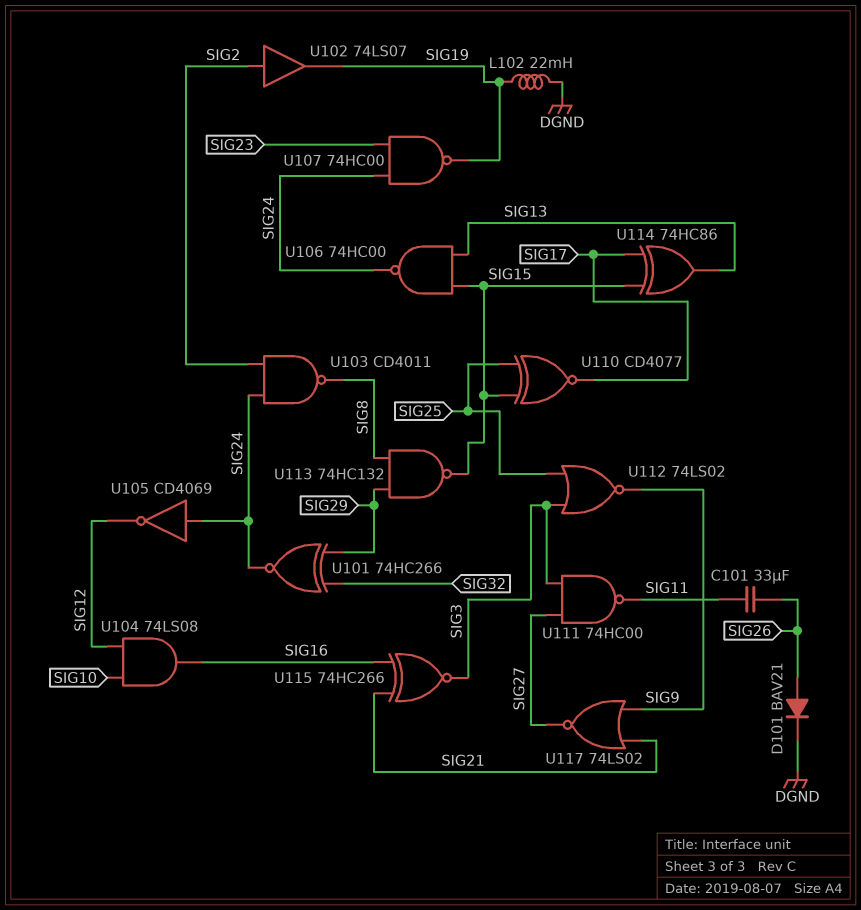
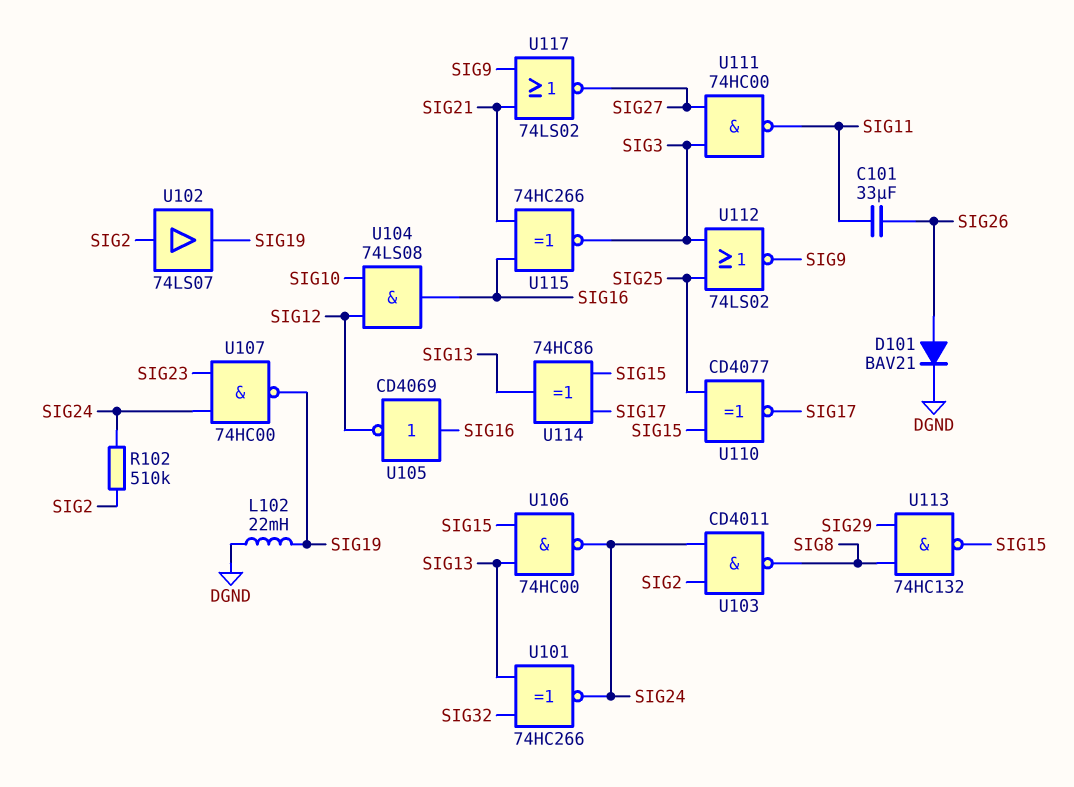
R102: none -> 510k (SIG2, SIG24)
U101: XNOR 74HC266 (in SIG29, in SIG32, out SIG24) -> XNOR 74HC266 (in SIG13, in SIG32, out SIG24)
U105: NOT CD4069 (in SIG24, out SIG12) -> NOT CD4069 (in SIG16, out SIG12)

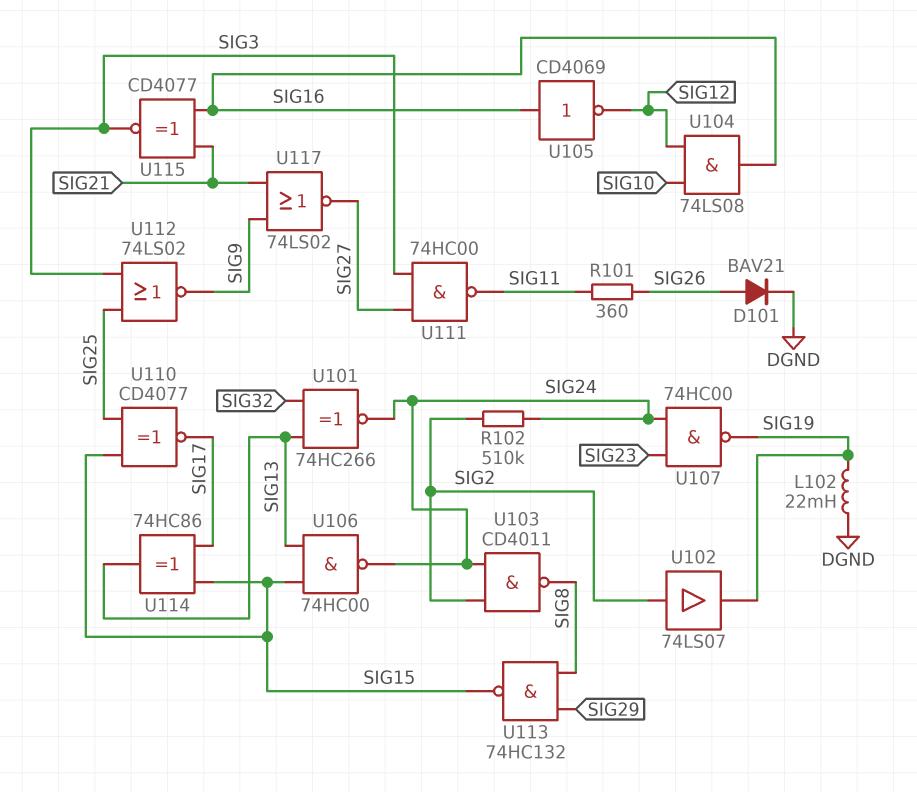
C101: 33uF (SIG11, SIG26) -> none
R101: none -> 360 (SIG11, SIG26)
U115: XNOR 74HC266 (in SIG16, in SIG21, out SIG3) -> XNOR CD4077 (in SIG16, in SIG21, out SIG3)

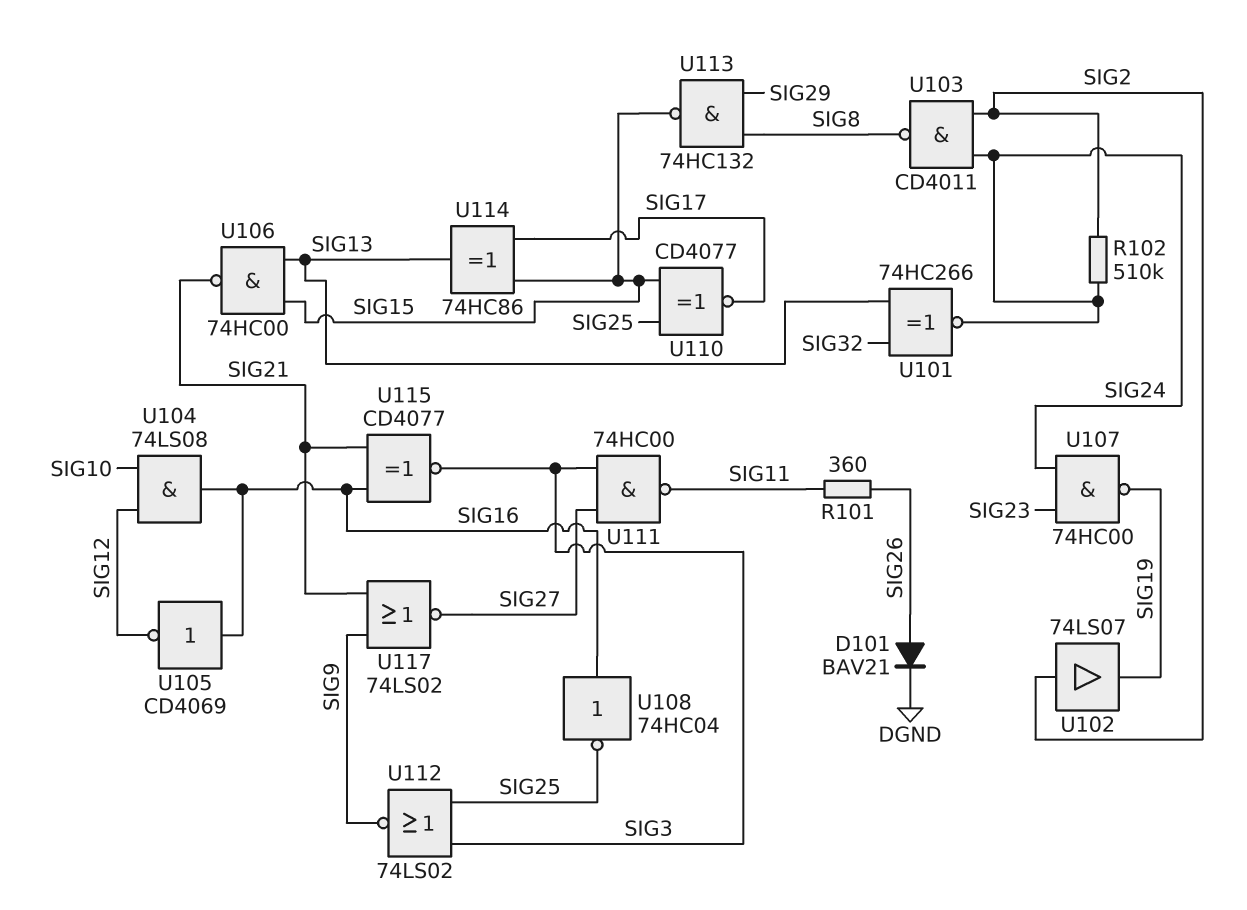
L102: 22mH (DGND, SIG19) -> none
U106: NAND 74HC00 (in SIG13, in SIG15, out SIG24) -> NAND 74HC00 (in SIG13, in SIG15, out SIG21)
U108: none -> NOT 74HC04 (in SIG16, out SIG25)

